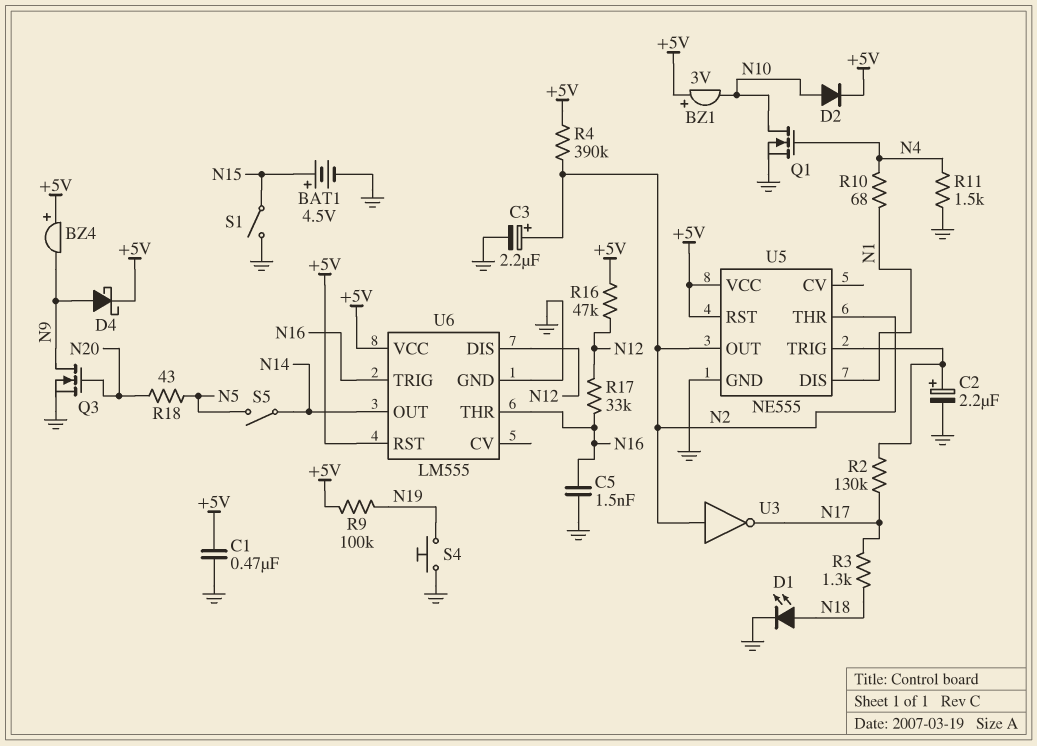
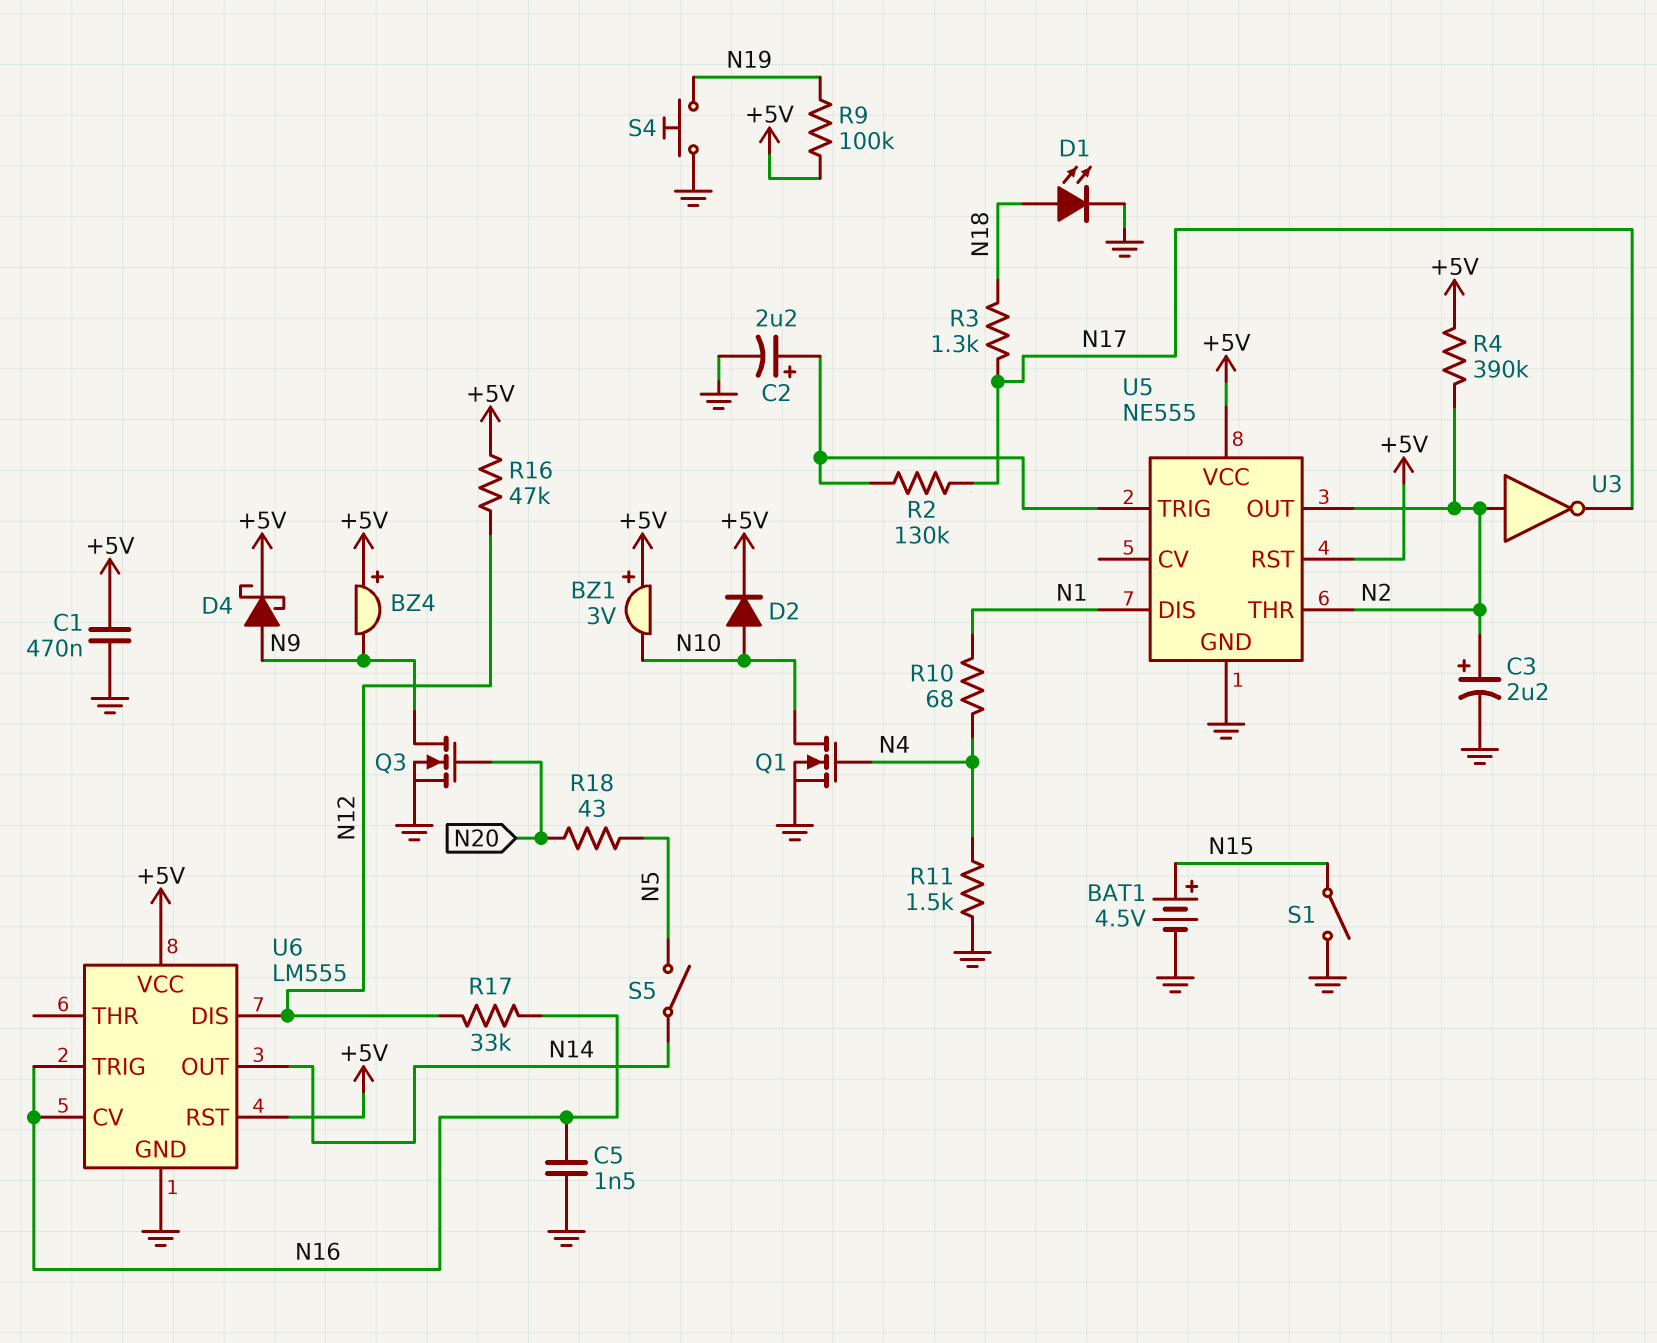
U6 pin CV: none -> N16
U6 pin THR: N16 -> none

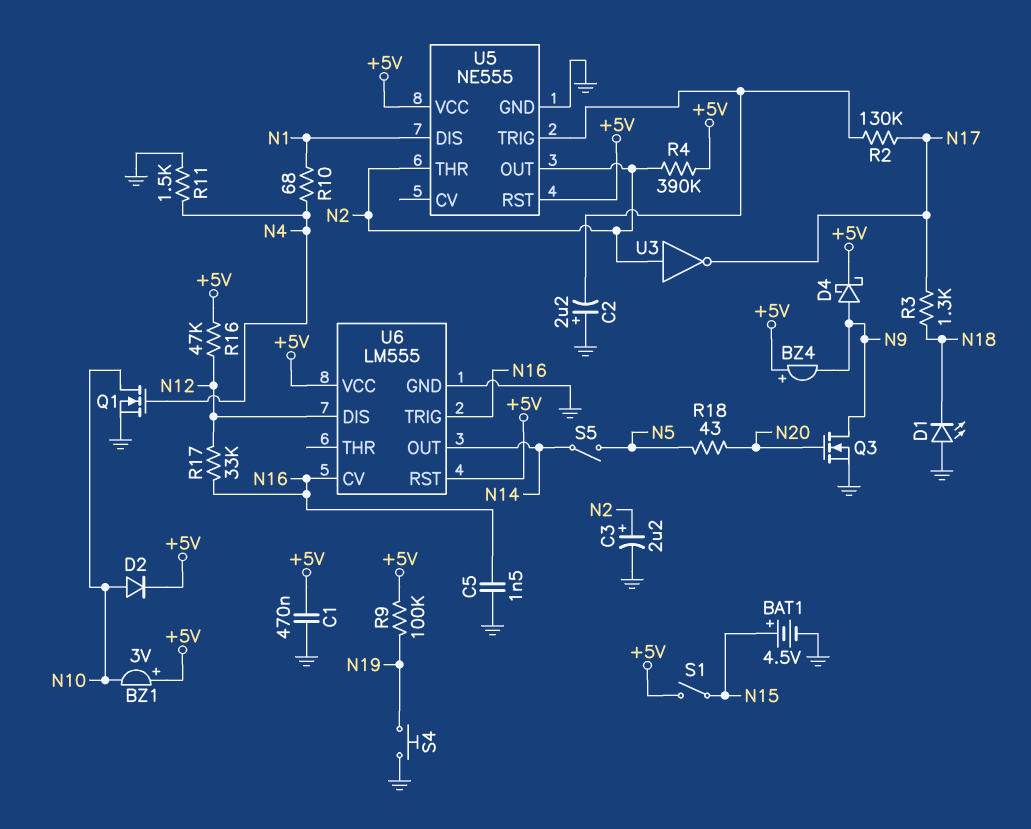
C2: 2.2uF (plus U5/TRIG, minus GND) -> 2.2uF (plus GND, minus U5/TRIG)
D1: LED (A N18, K GND) -> LED (A GND, K N18)
S1: switch (GND, N15) -> switch (+5V, N15)

